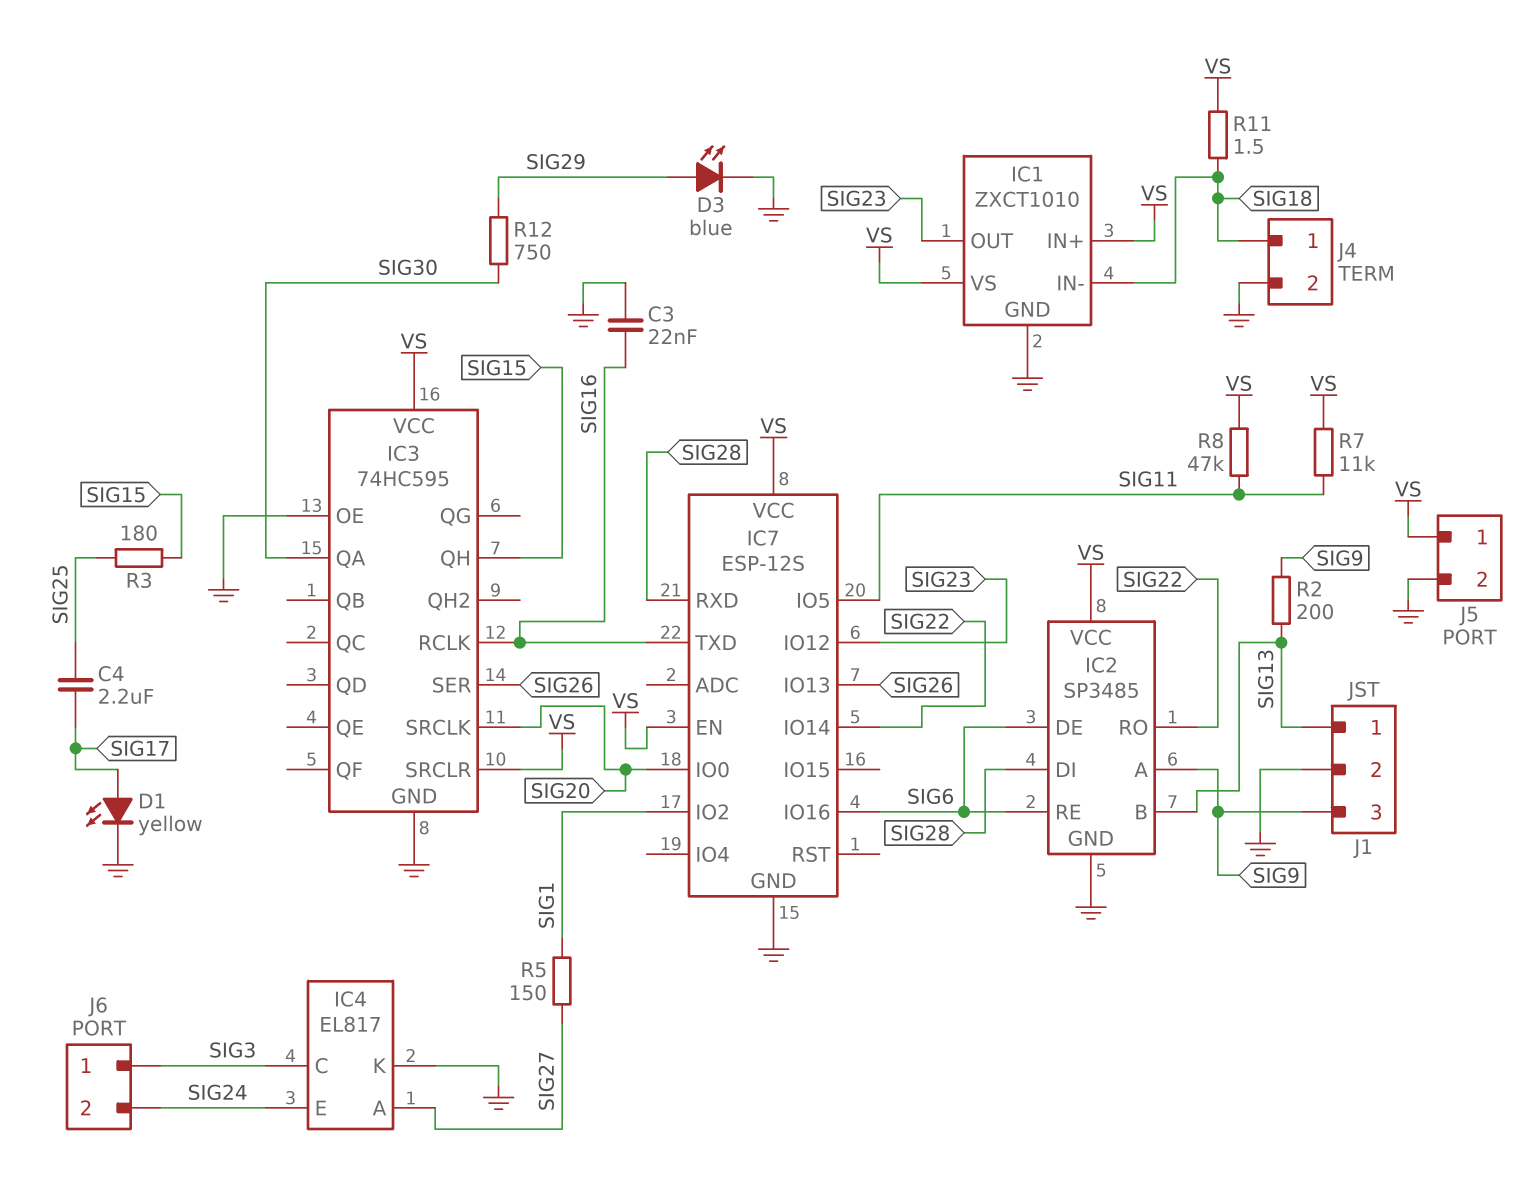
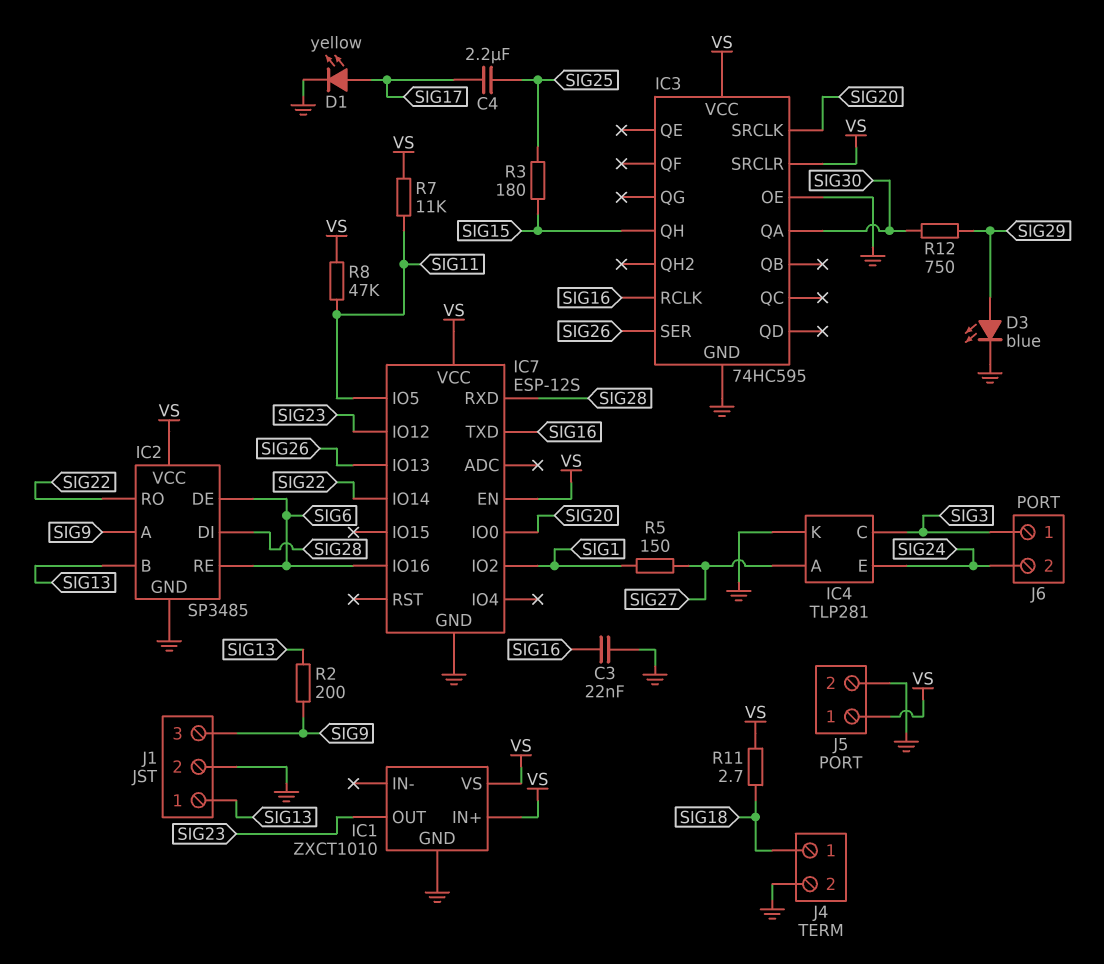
IC1 pin IN-: SIG18 -> none
IC4: EL817 -> TLP281
R11: 1.5 (SIG18, VS) -> 2.7 (SIG18, VS)

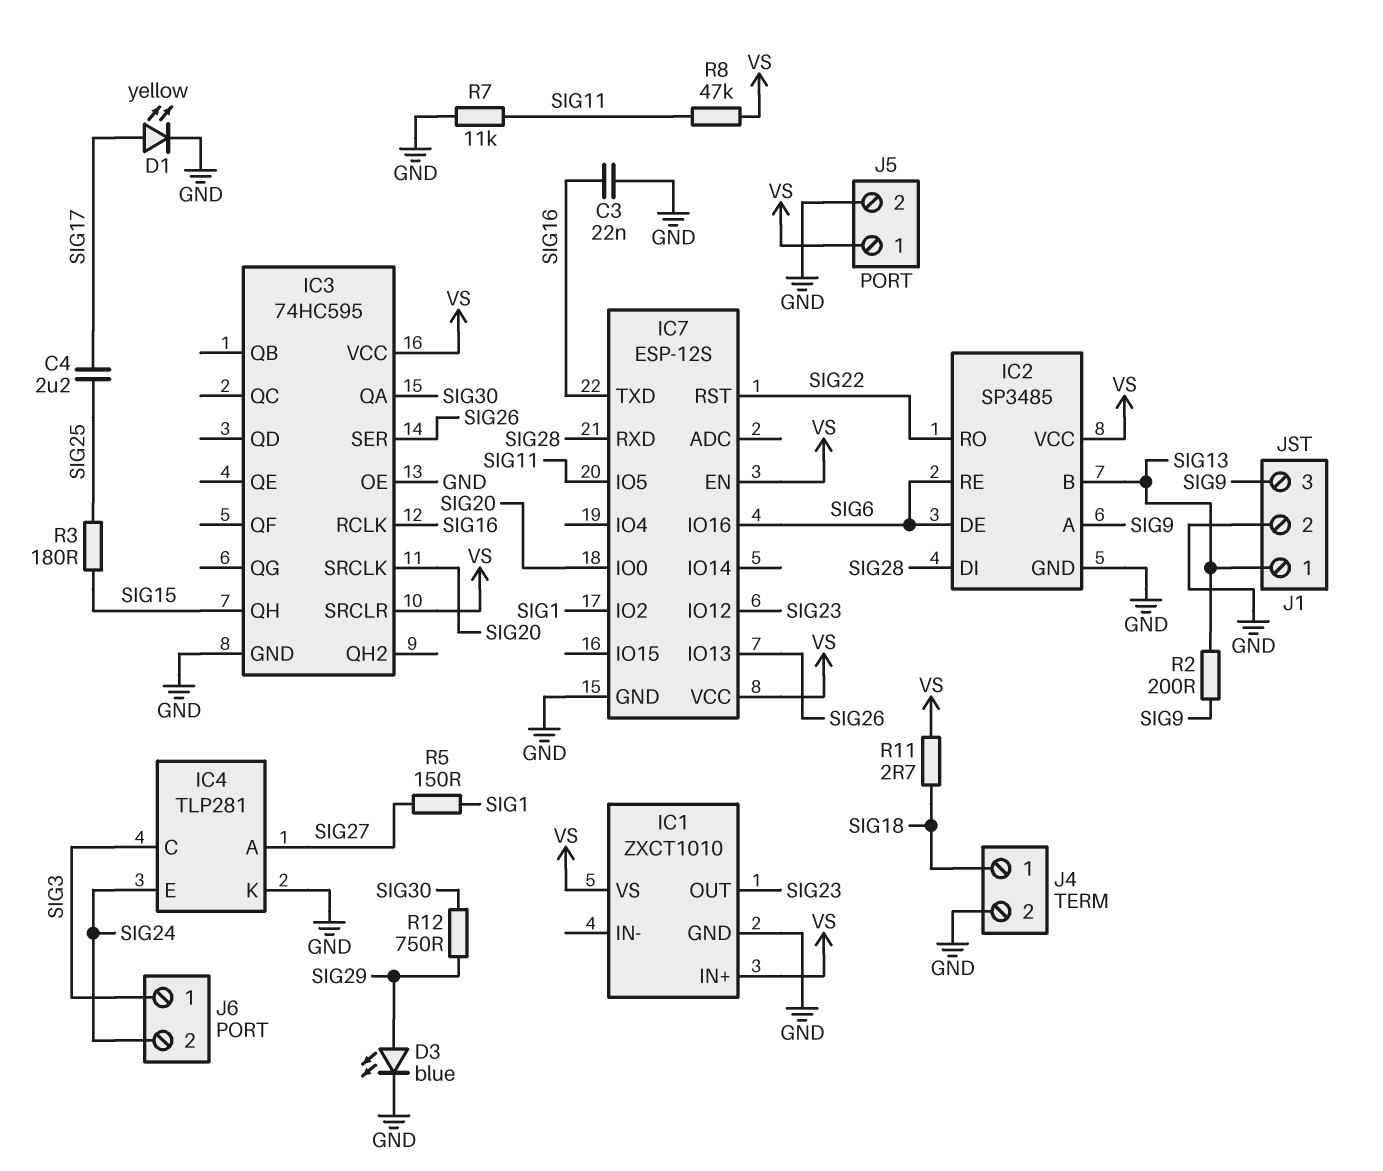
IC7 pin IO14: SIG22 -> none
IC7 pin RST: none -> SIG22
R7: 11k (SIG11, VS) -> 11k (GND, SIG11)

